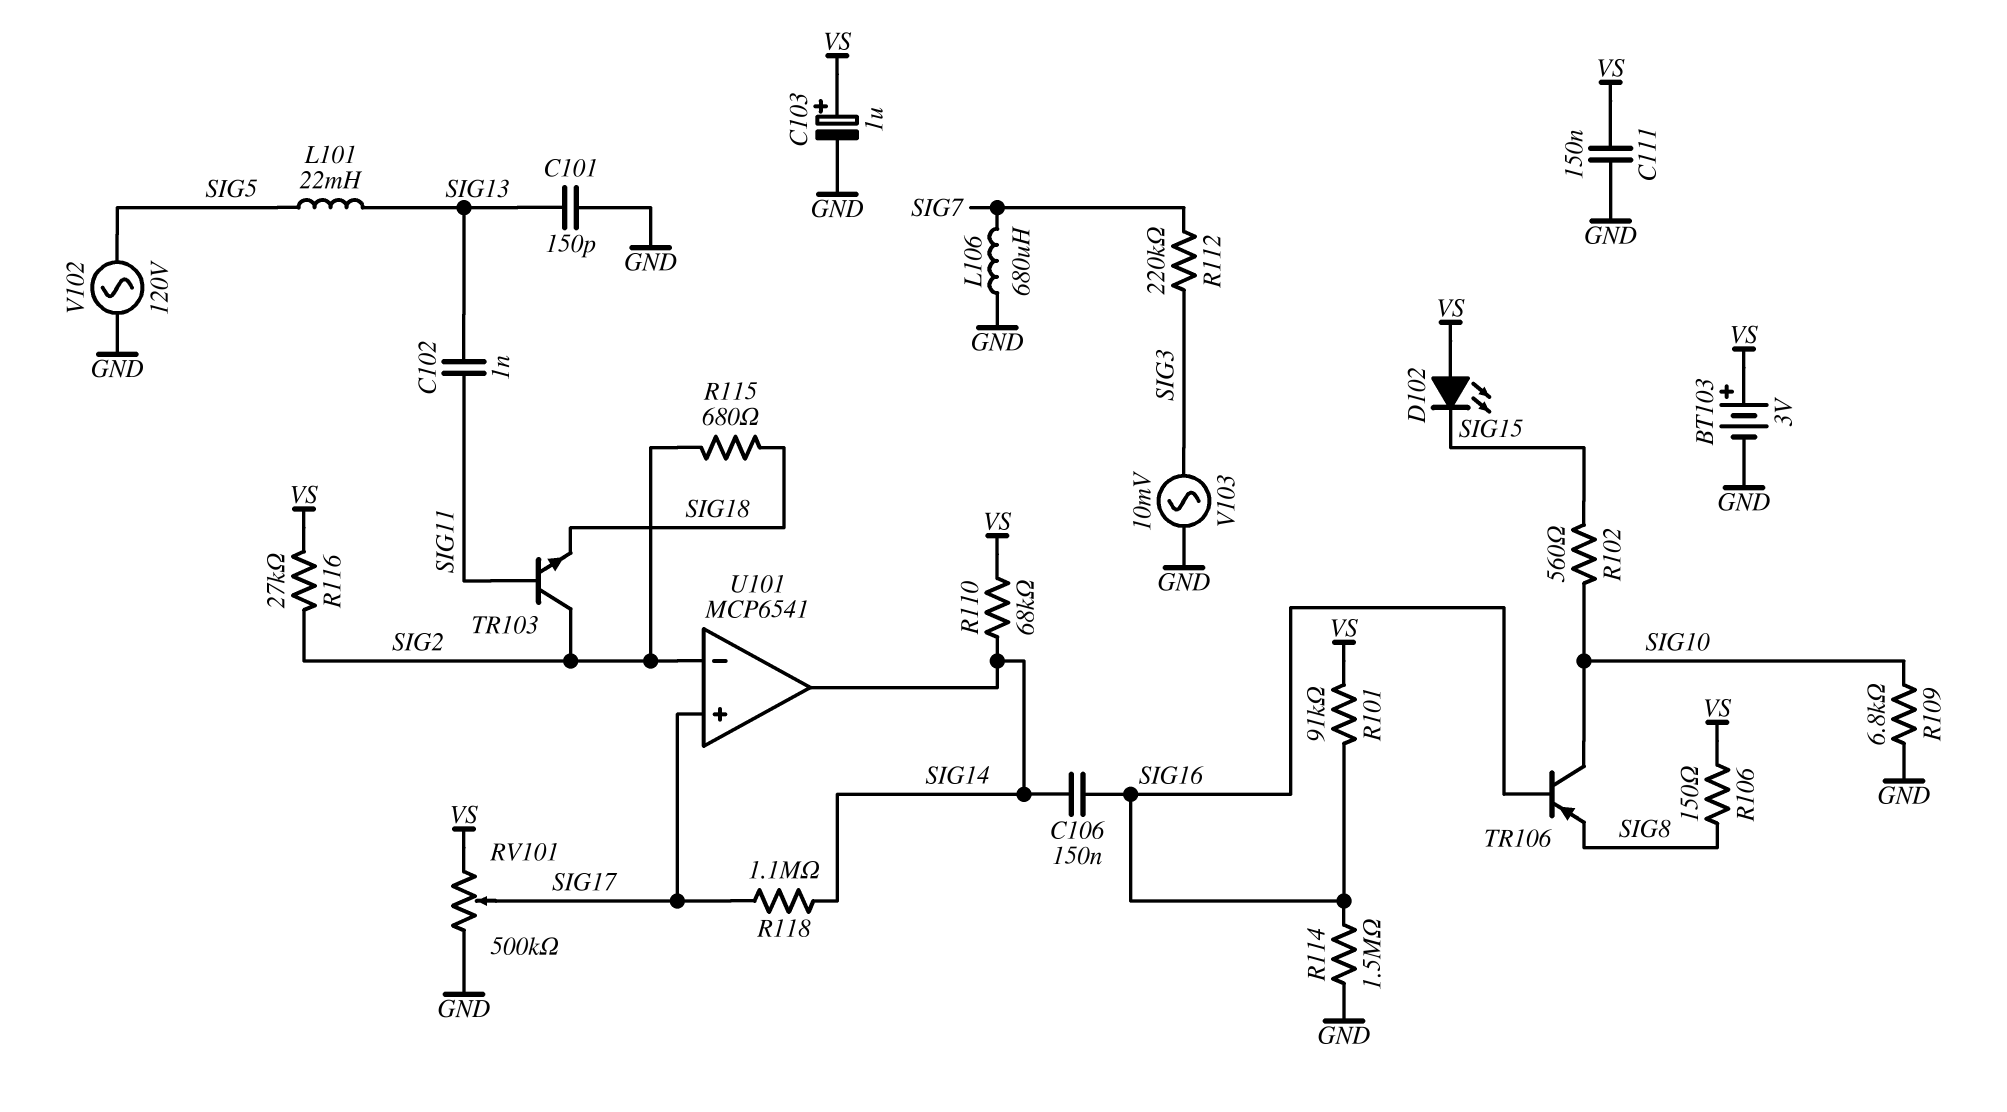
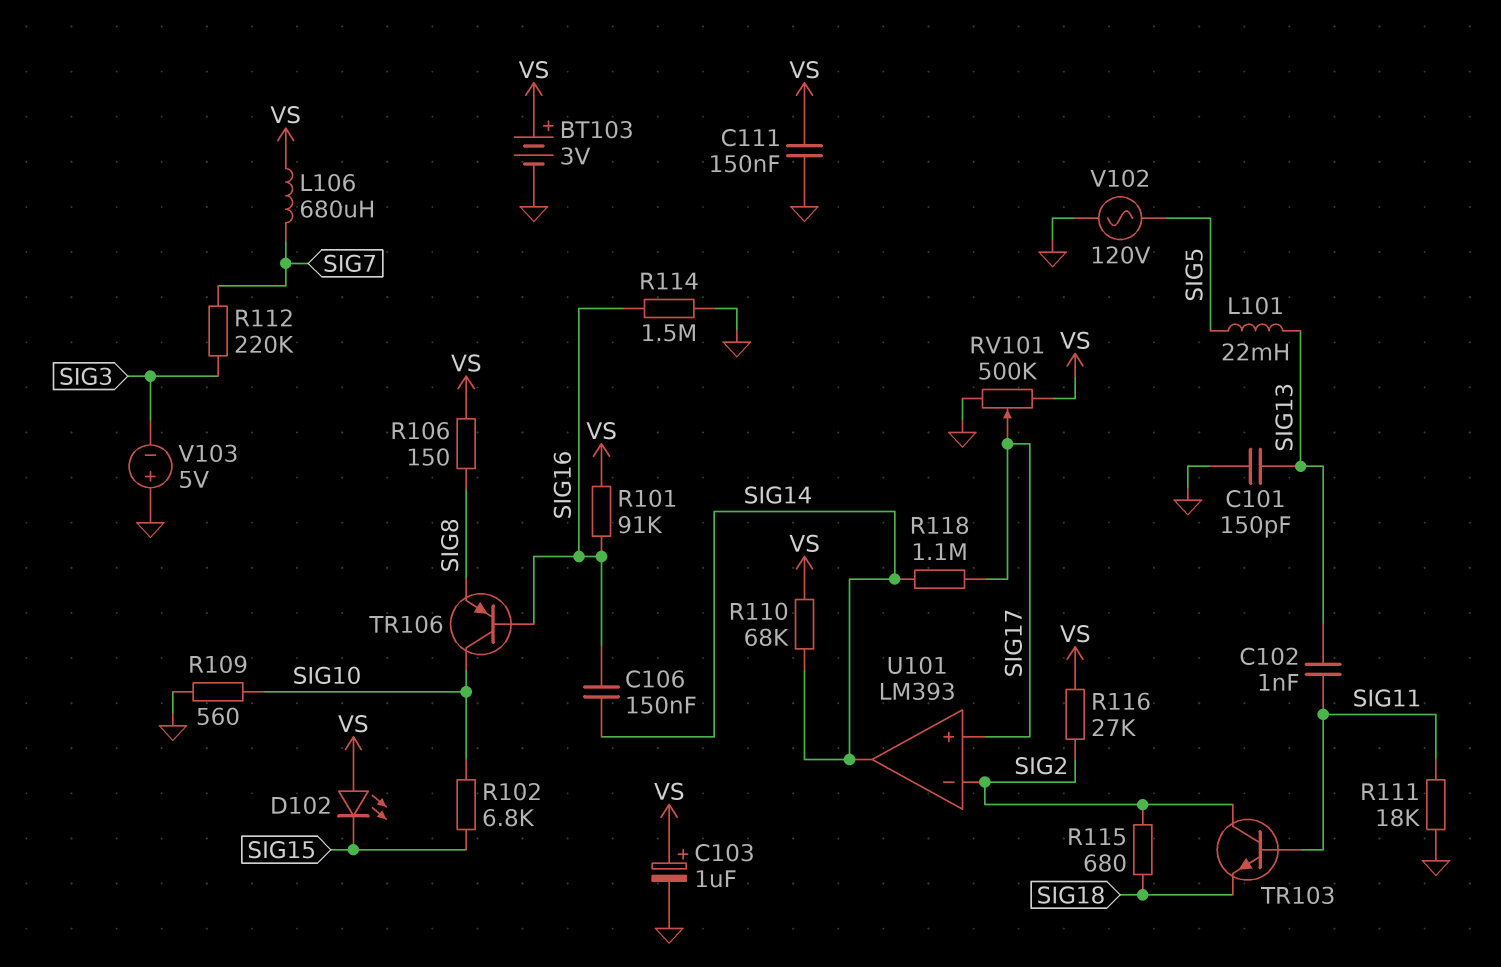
L106: 680uH (GND, SIG7) -> 680uH (SIG7, VS)
R102: 560 (SIG10, SIG15) -> 6.8k (SIG10, SIG15)
R109: 6.8k (GND, SIG10) -> 560 (GND, SIG10)
R111: none -> 18k (GND, SIG11)
U101: MCP6541 -> LM393
V103: AC 10mV (GND, SIG3) -> 5V (plus GND, minus SIG3)

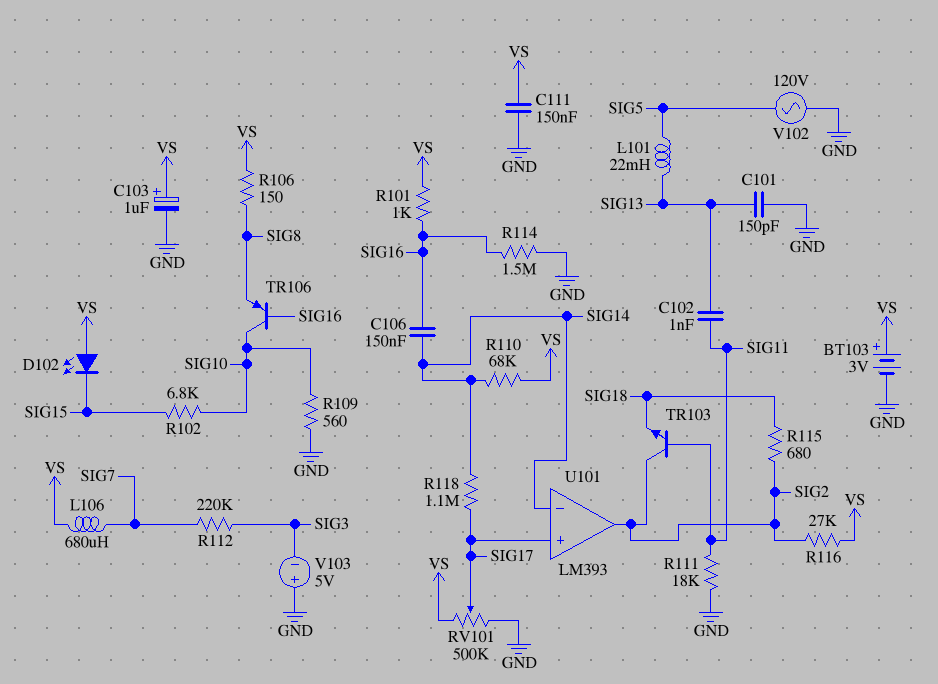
R101: 91k (SIG16, VS) -> 1k (SIG16, VS)
U101 pin in-: SIG2 -> SIG14
U101 pin out: SIG14 -> SIG2

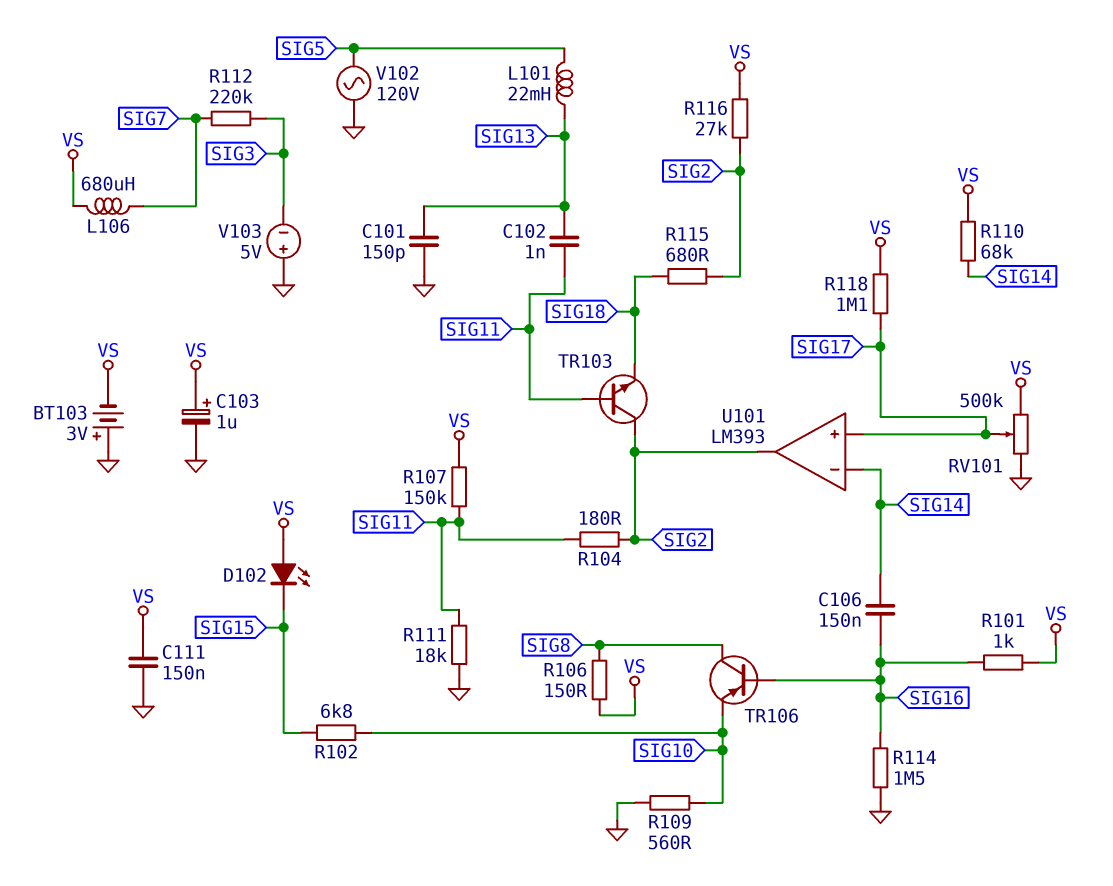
BT103: 3V (plus VS, minus GND) -> 3V (plus GND, minus VS)
R104: none -> 180 (SIG2, SIG11)
R107: none -> 150k (SIG11, VS)
R118: 1.1M (SIG14, SIG17) -> 1.1M (SIG17, VS)
TR106: PNP (B SIG16, C SIG10, E SIG8) -> PNP (B SIG16, C SIG8, E SIG10)

